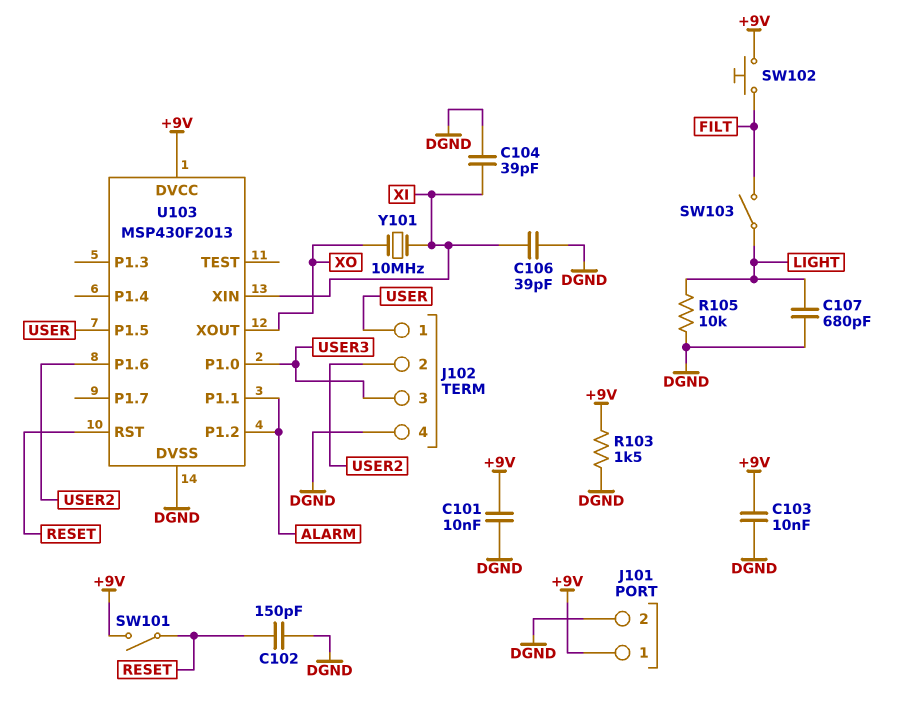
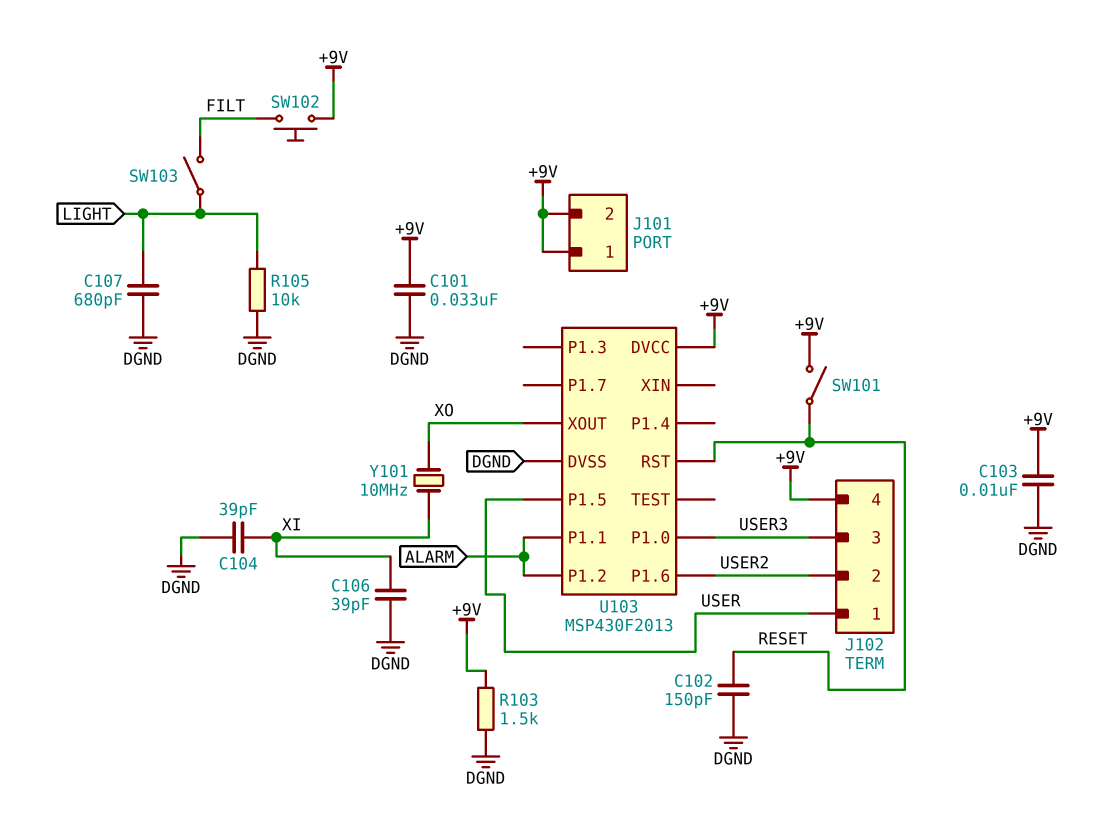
C101: 10nF (+9V, DGND) -> 33nF (+9V, DGND)
J101 pin 2: DGND -> +9V
J102 pin 4: DGND -> +9V
U103 pin XIN: XI -> none

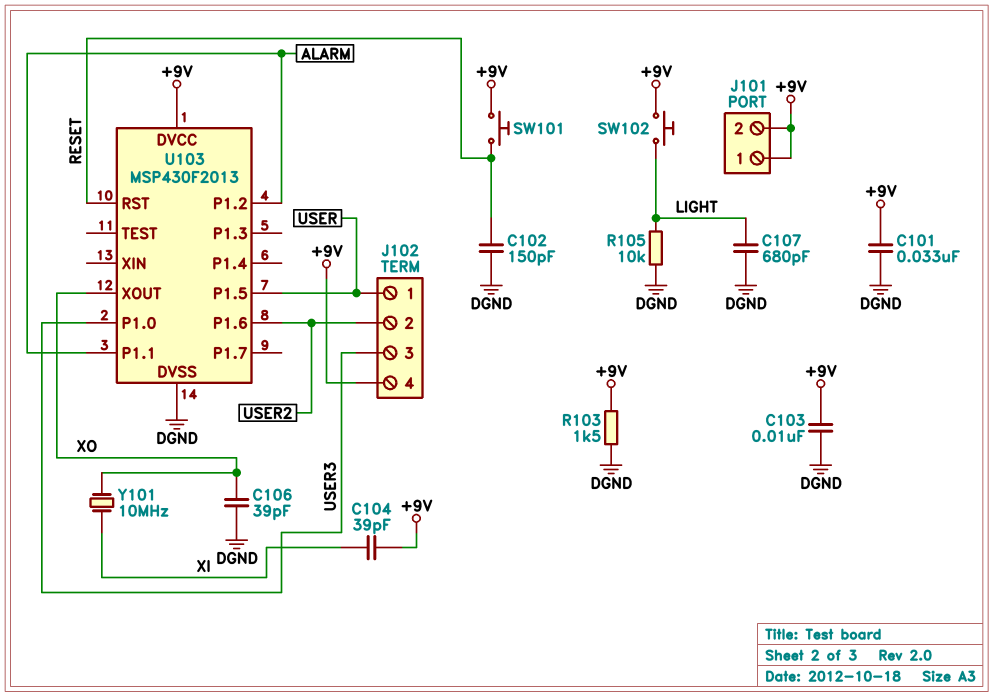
C104: 39pF (DGND, XI) -> 39pF (+9V, XI)
C106: 39pF (DGND, XI) -> 39pF (DGND, XO)
SW101: switch (+9V, RESET) -> button (+9V, RESET)
SW102: button (+9V, FILT) -> button (+9V, LIGHT)
SW103: switch (FILT, LIGHT) -> none

